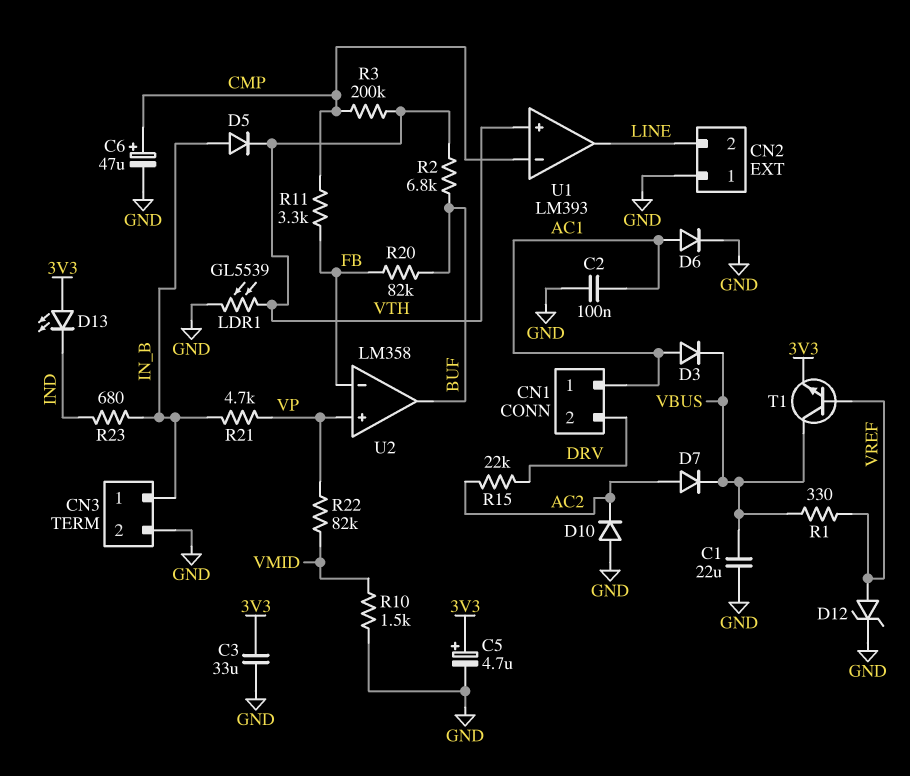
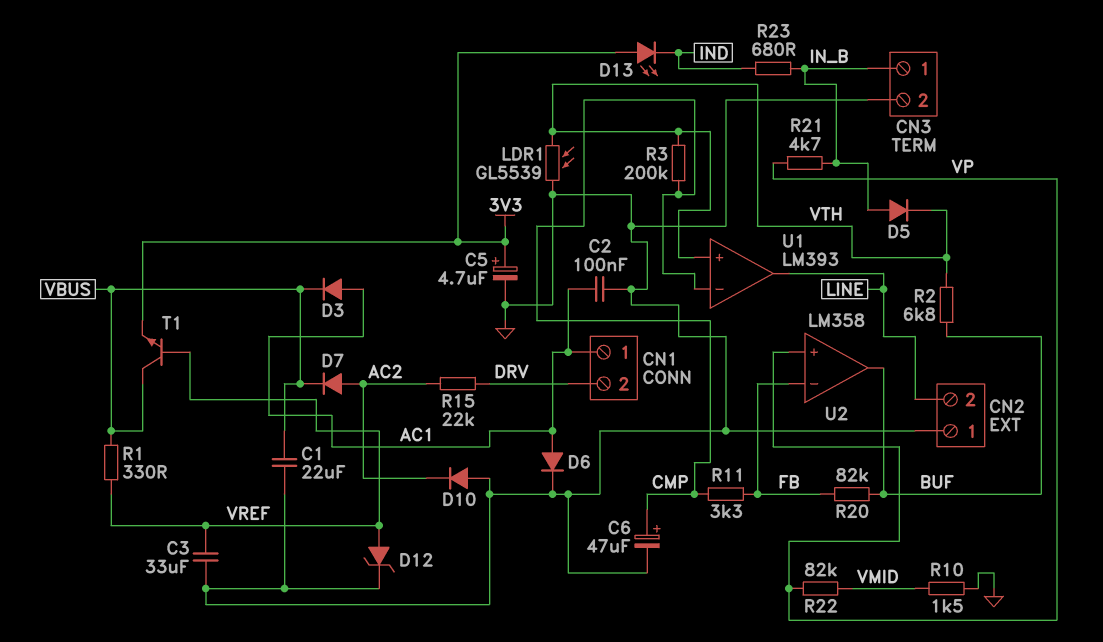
C3: 33uF (3V3, GND) -> 33uF (GND, VREF)

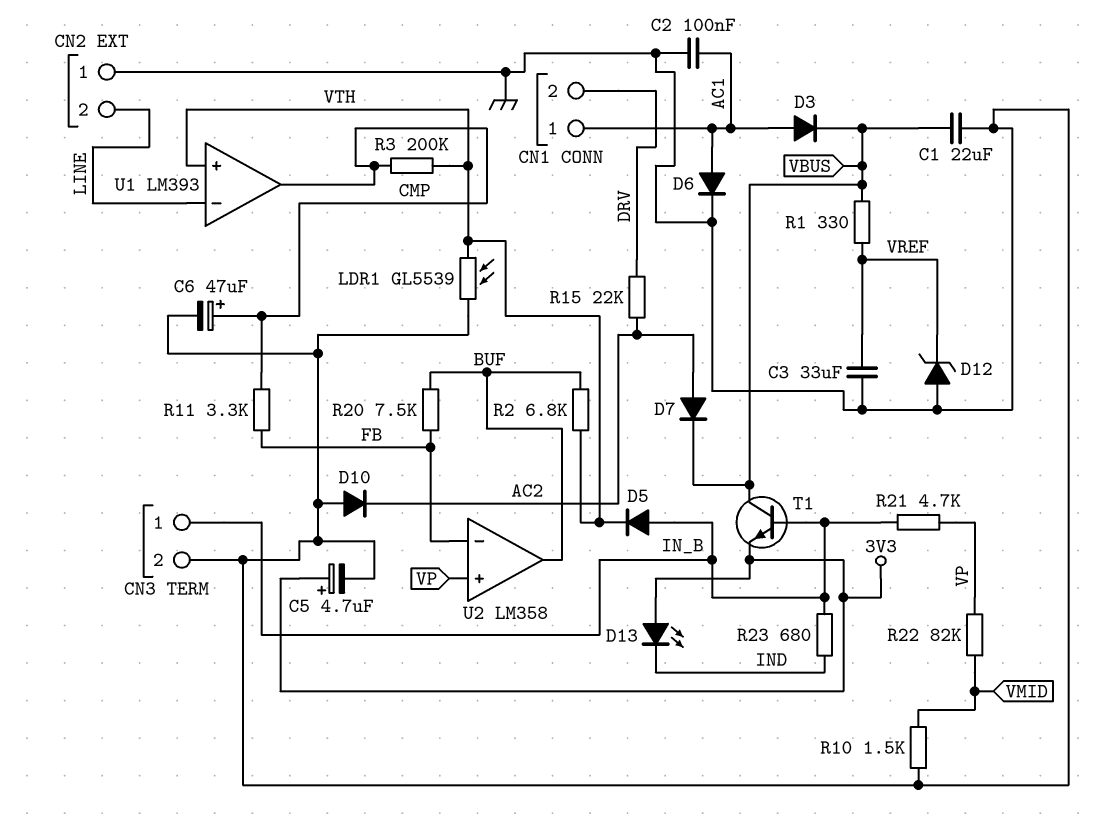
D12: zener (A VREF, K GND) -> zener (A GND, K VREF)
R20: 82k (BUF, FB) -> 7.5k (BUF, FB)
T1: NPN (B VREF, C VBUS, E 3V3) -> NPN (B IN_B, C VBUS, E 3V3)
U1 pin in-: CMP -> LINE
U1 pin out: LINE -> CMP

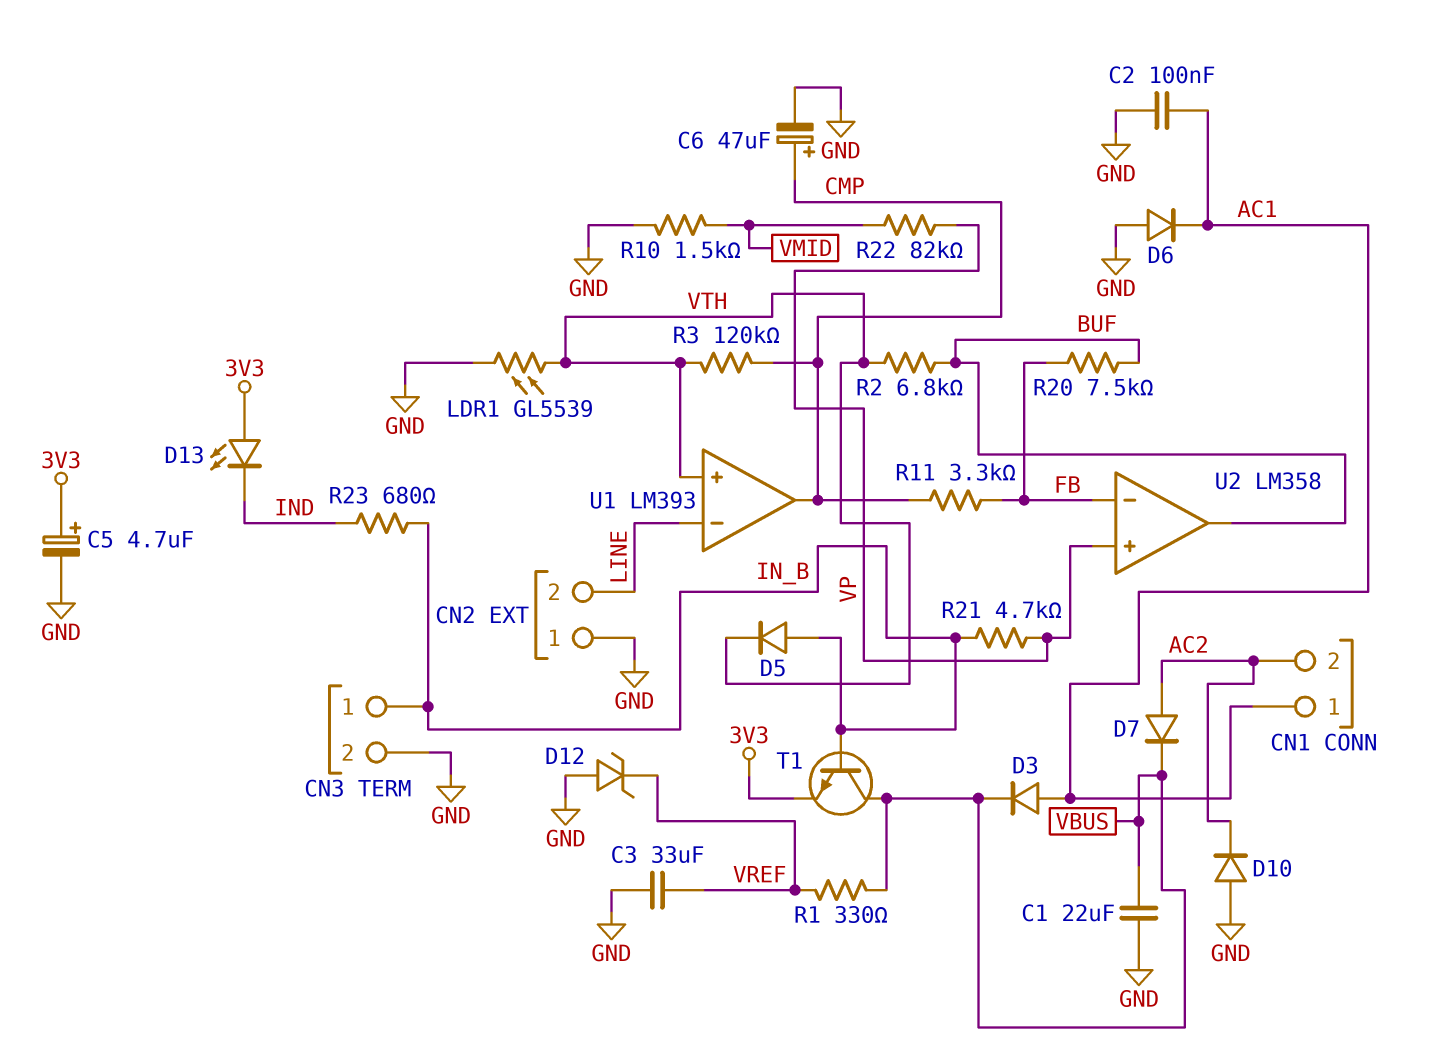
CN1 pin 2: DRV -> AC2
D6: diode (A AC1, K GND) -> diode (A GND, K AC1)
R3: 200k (CMP, VTH) -> 120k (CMP, VTH)
R15: 22k (AC2, DRV) -> none

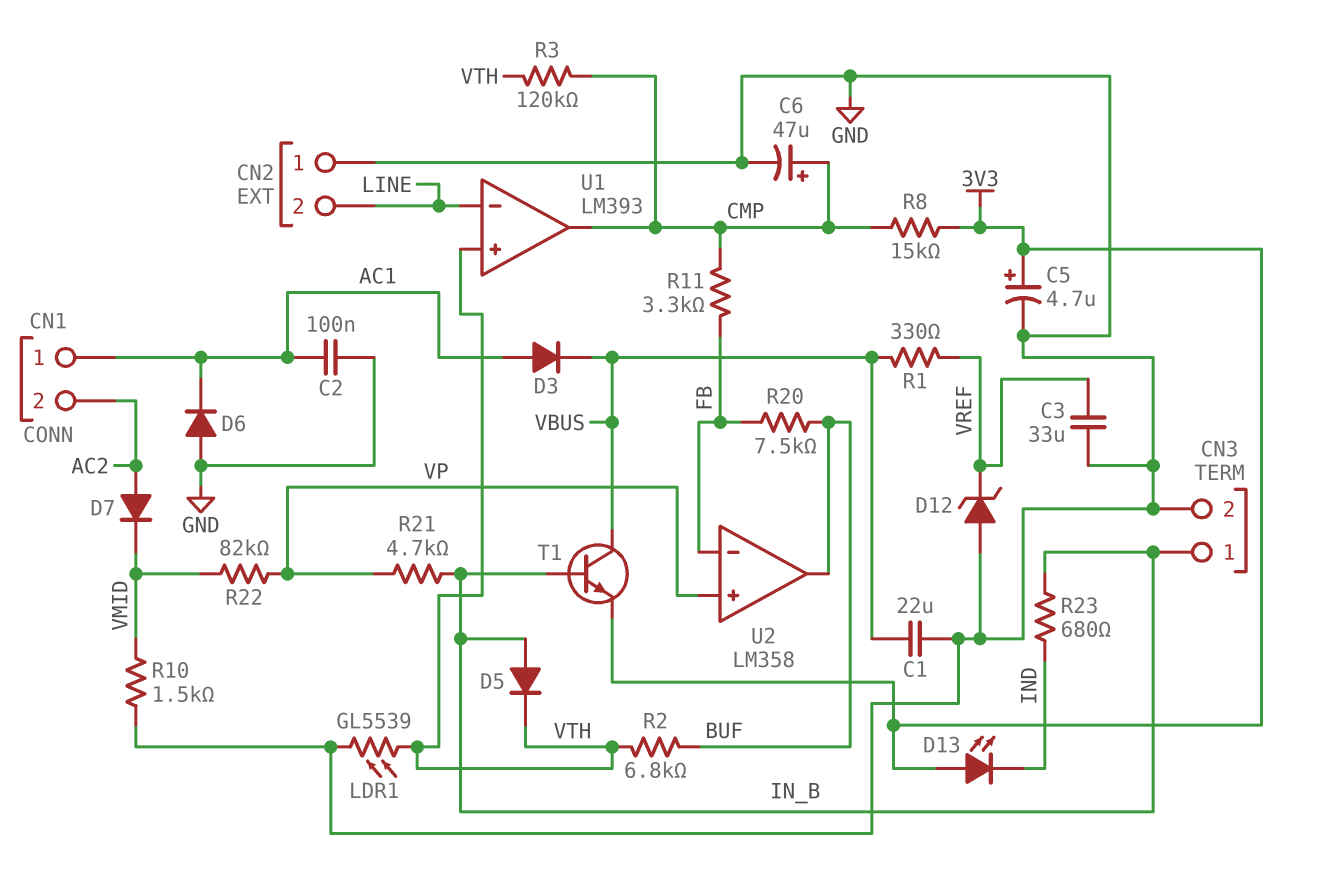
D7: diode (A AC2, K VBUS) -> diode (A AC2, K VMID)
D10: diode (A GND, K AC2) -> none
R8: none -> 15k (3V3, CMP)

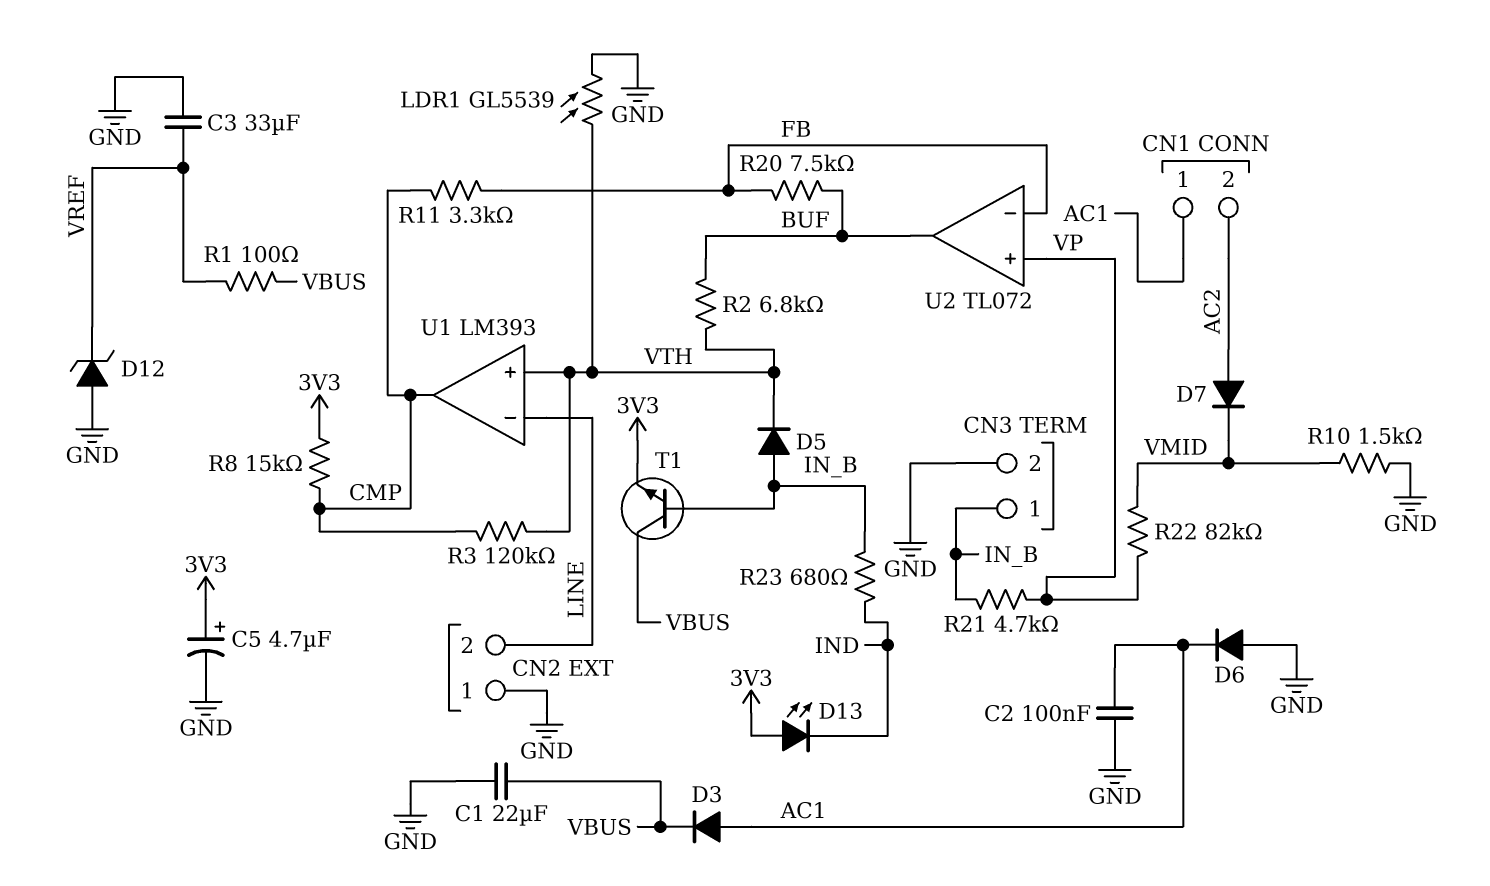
C6: 47uF (plus CMP, minus GND) -> none
R1: 330 (VBUS, VREF) -> 100 (VBUS, VREF)
U2: LM358 -> TL072

